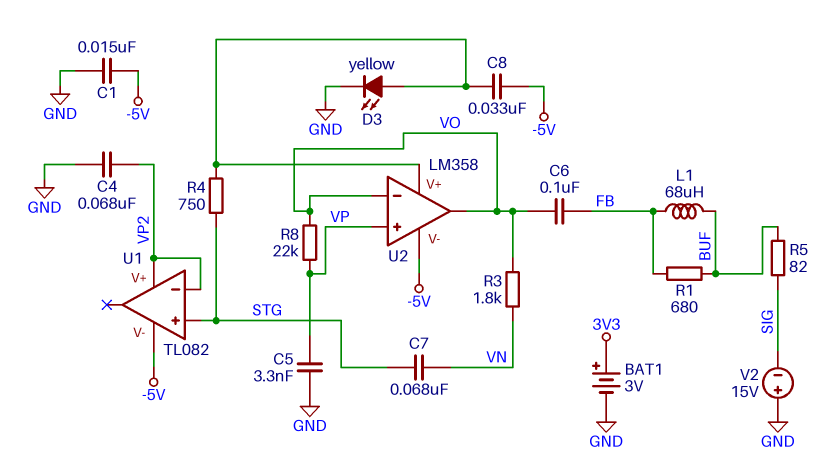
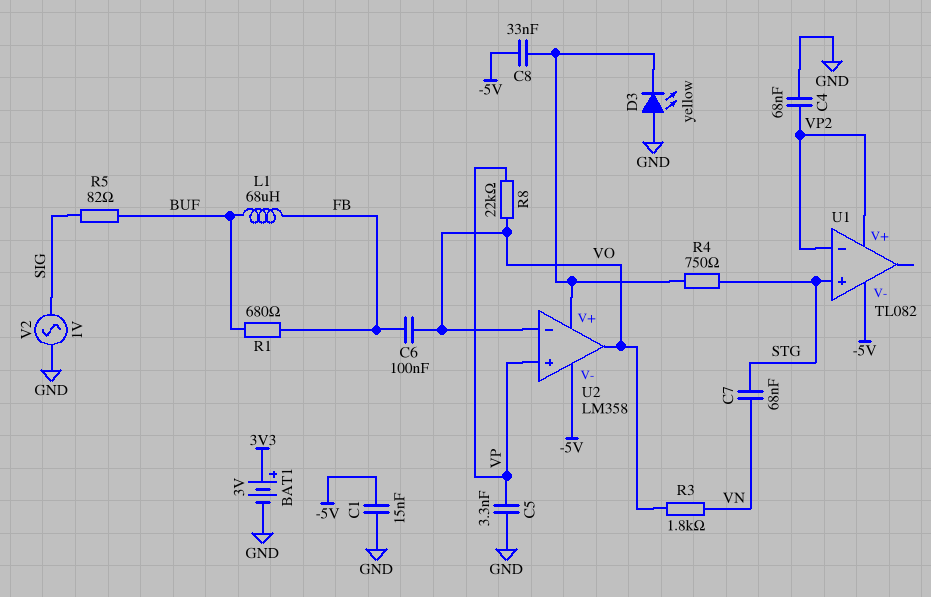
D3: LED yellow (A U2/V+, K GND) -> LED yellow (A GND, K U2/V+)
V2: 15V (plus GND, minus SIG) -> AC 1V (GND, SIG)

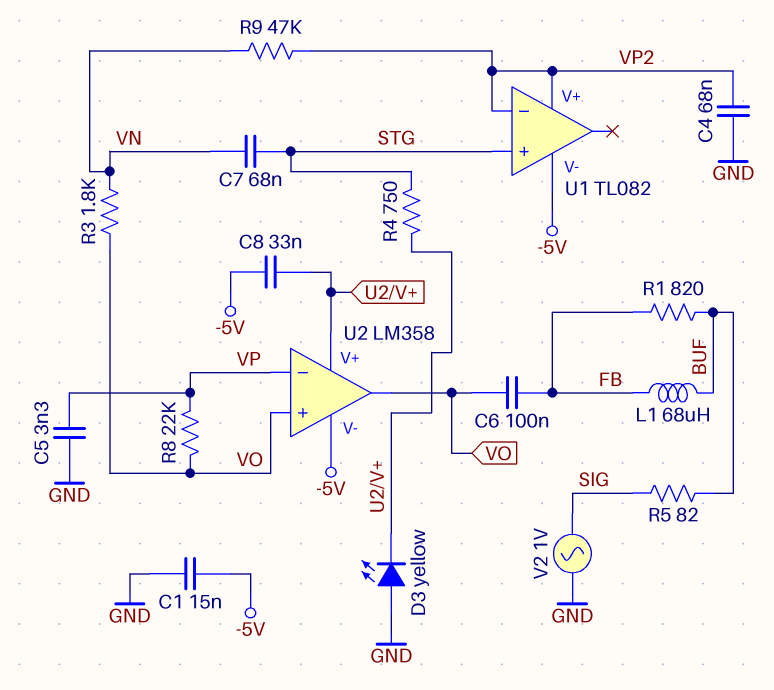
BAT1: 3V (plus 3V3, minus GND) -> none
R1: 680 (BUF, FB) -> 820 (BUF, FB)
R9: none -> 47k (VN, VP2)
U2 pin in+: VP -> VO
U2 pin in-: VO -> VP

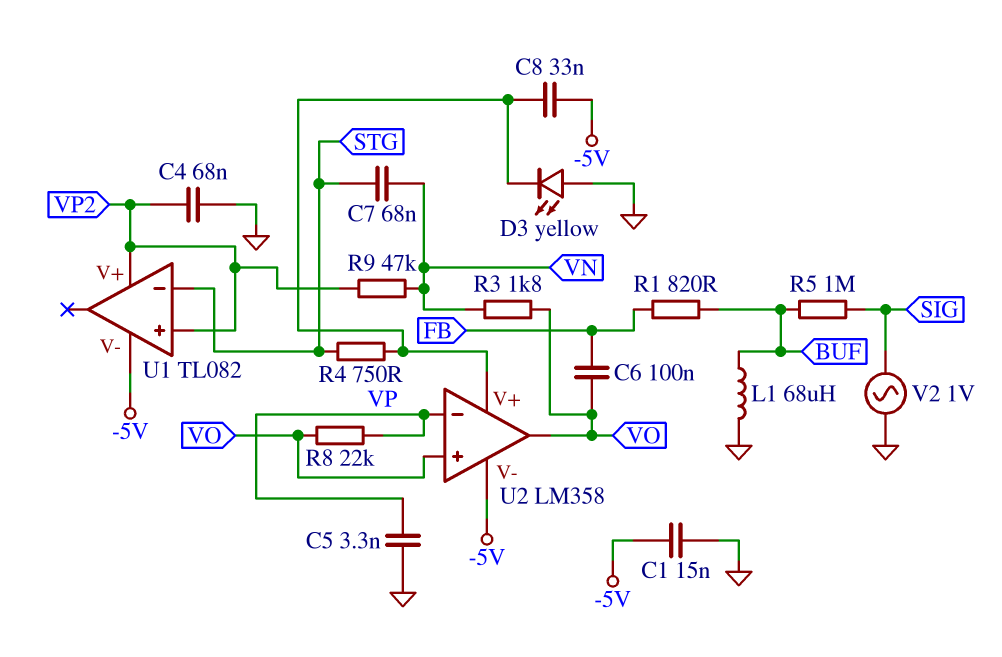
L1: 68uH (BUF, FB) -> 68uH (BUF, GND)
R5: 82 (BUF, SIG) -> 1M (BUF, SIG)
U1 pin in+: STG -> VP2
U1 pin in-: VP2 -> STG

